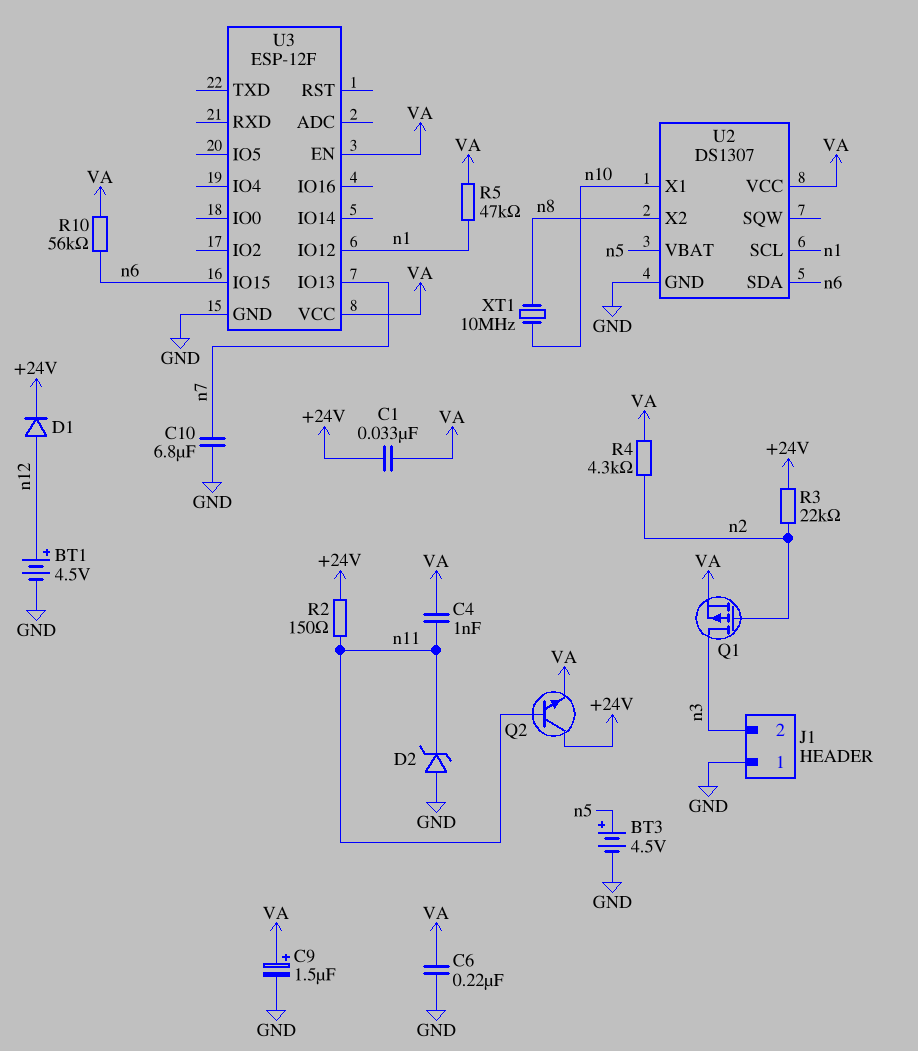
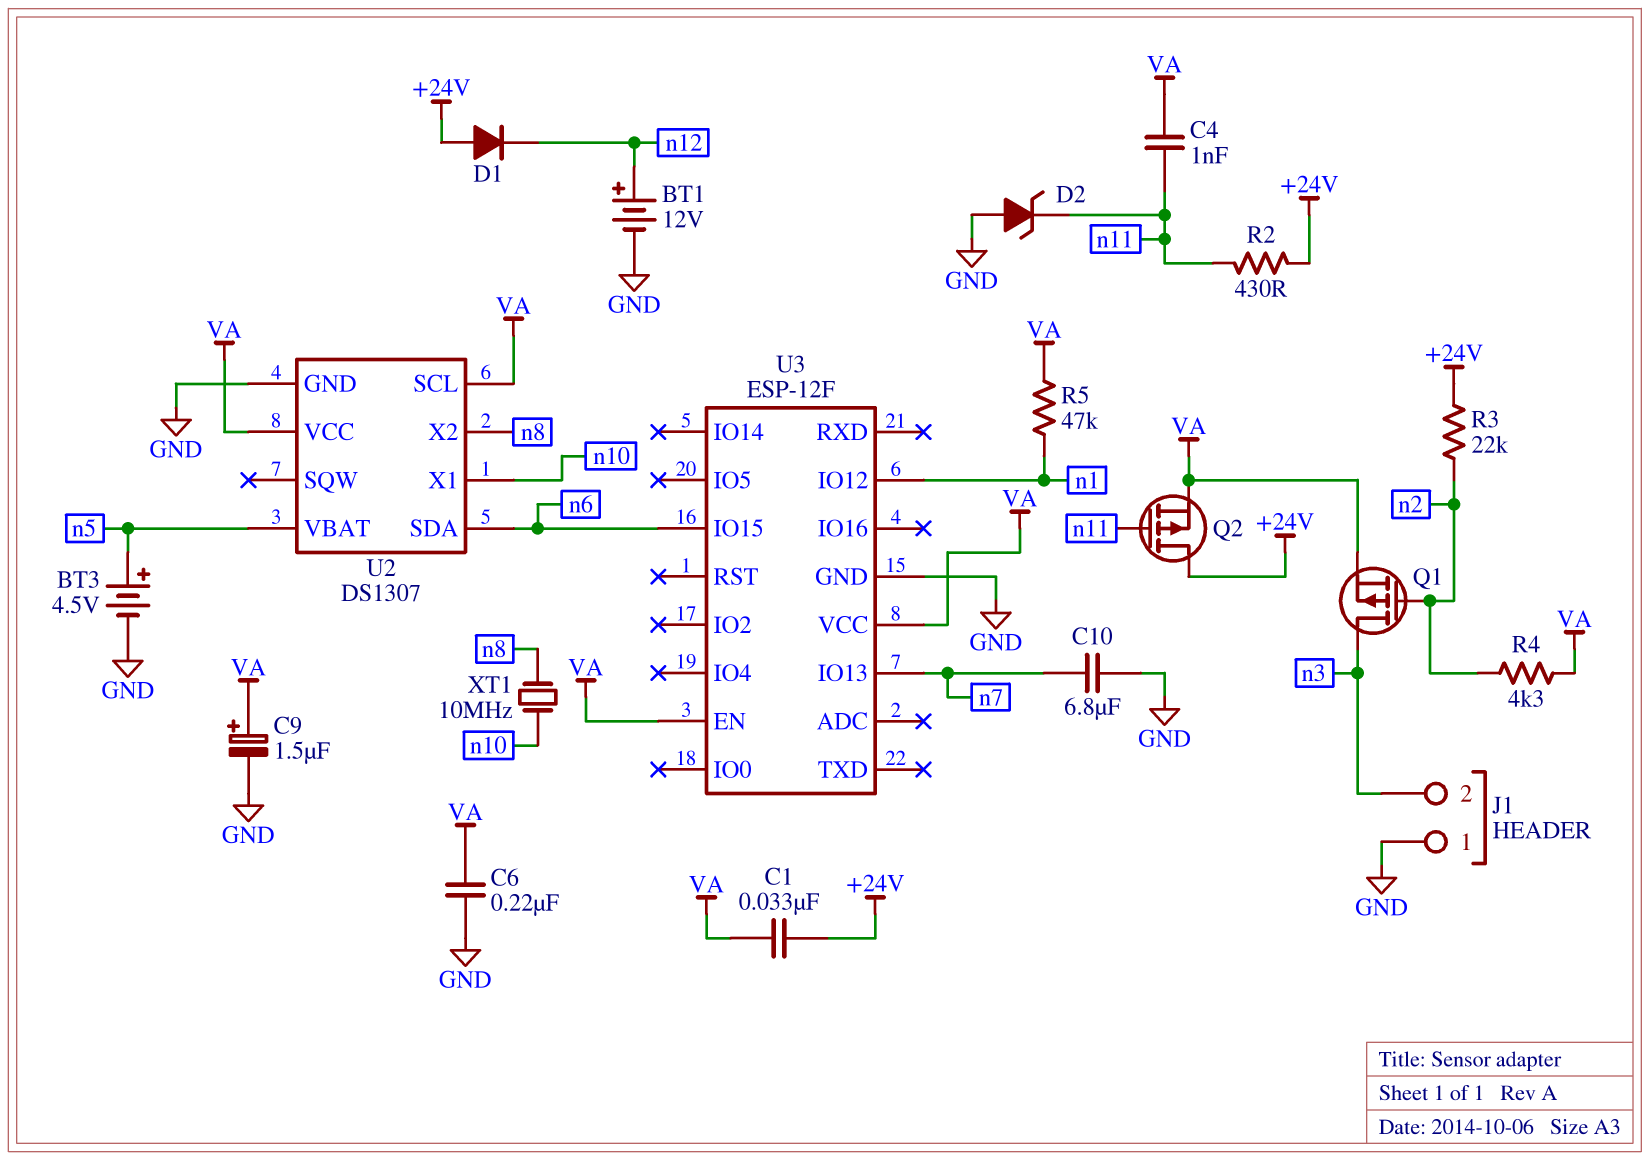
BT1: 4.5V (plus n12, minus GND) -> 12V (plus n12, minus GND)
D1: diode (A n12, K +24V) -> diode (A +24V, K n12)
Q2: NPN (B n11, C +24V, E VA) -> PMOS (G n11, D +24V, S VA)
R2: 150 (+24V, n11) -> 430 (+24V, n11)
R10: 56k (VA, n6) -> none
U2 pin SCL: n1 -> VA

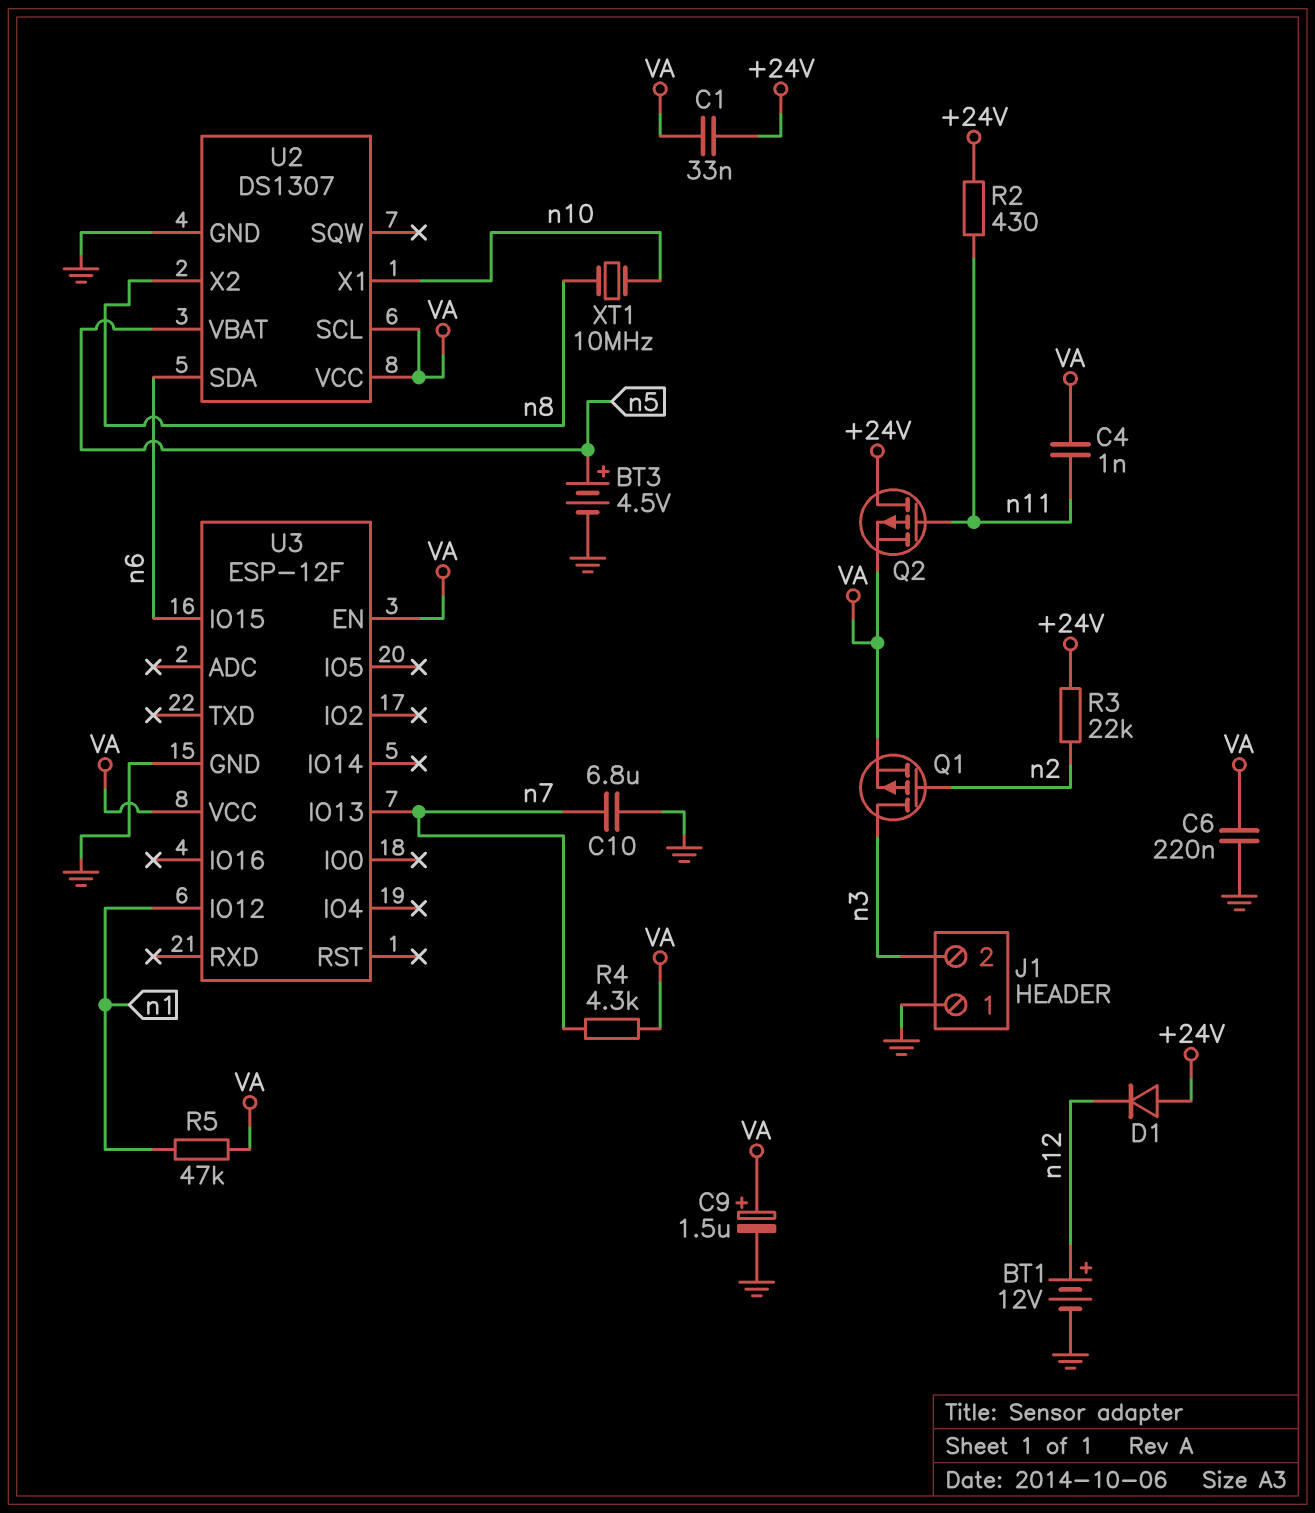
D2: zener (A GND, K n11) -> none
R4: 4.3k (VA, n2) -> 4.3k (VA, n7)

